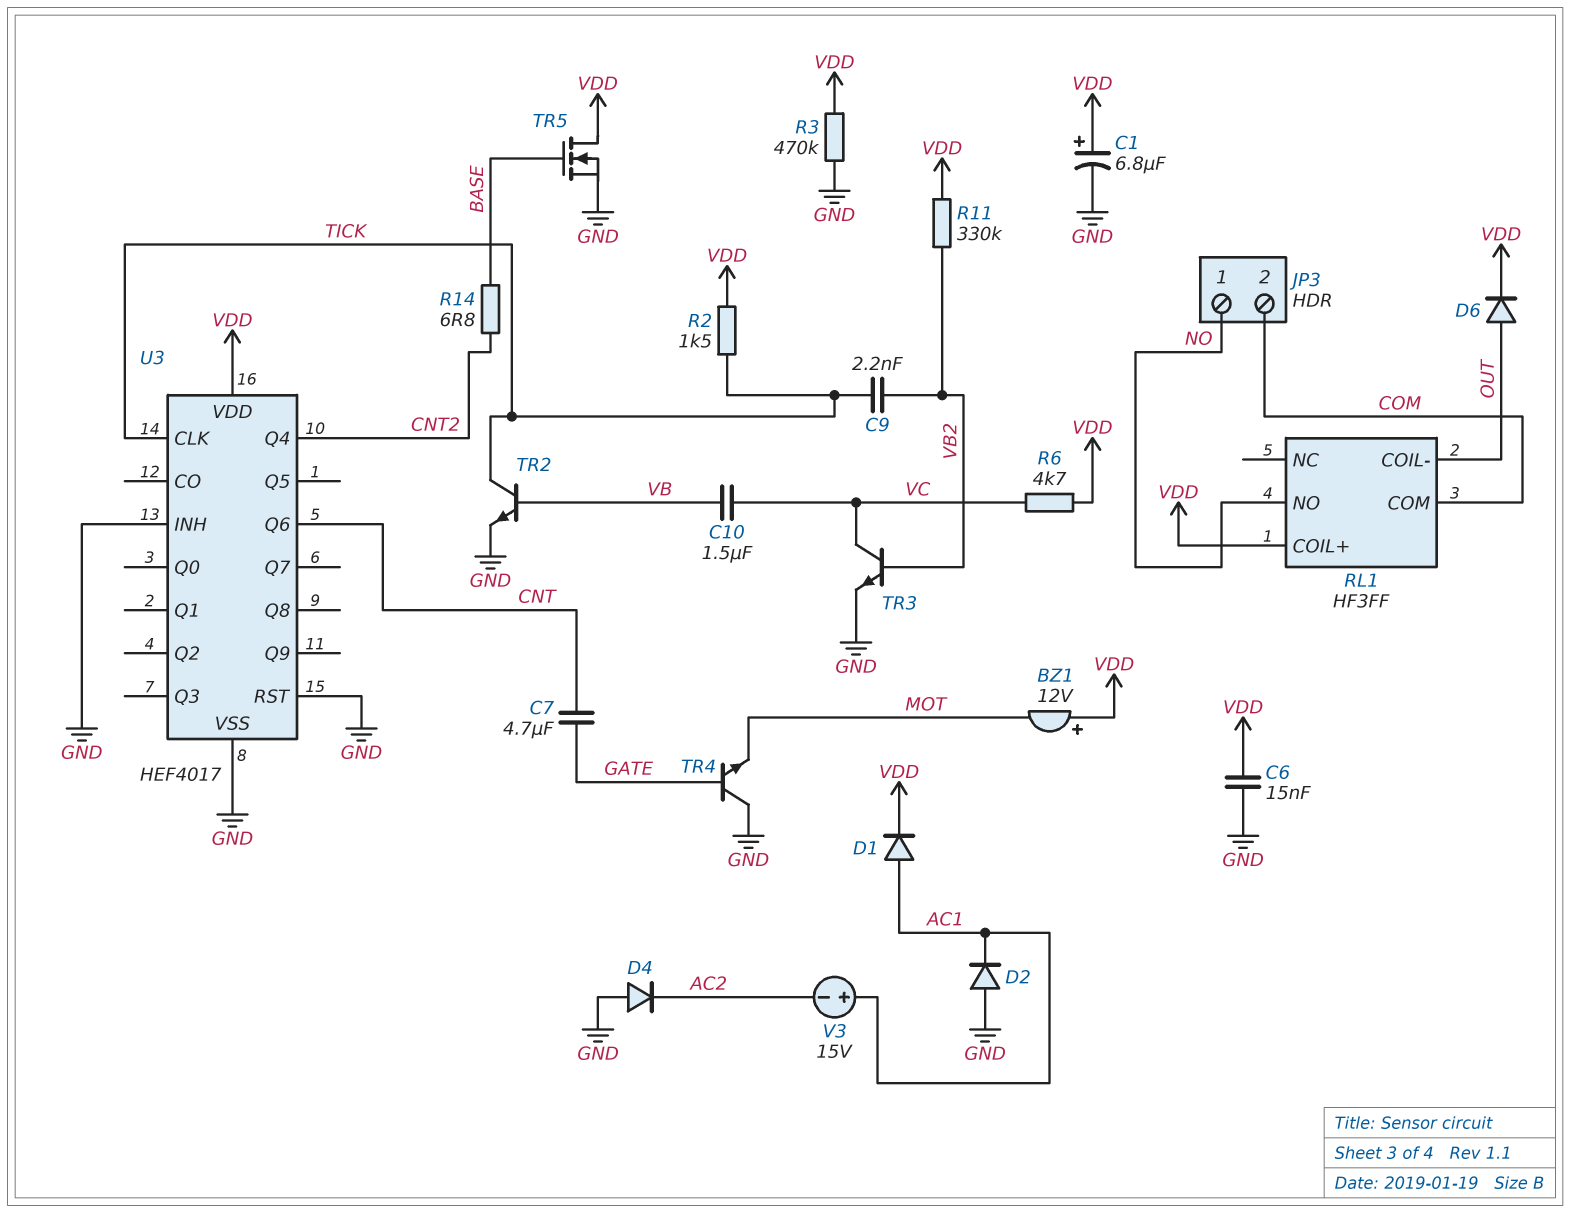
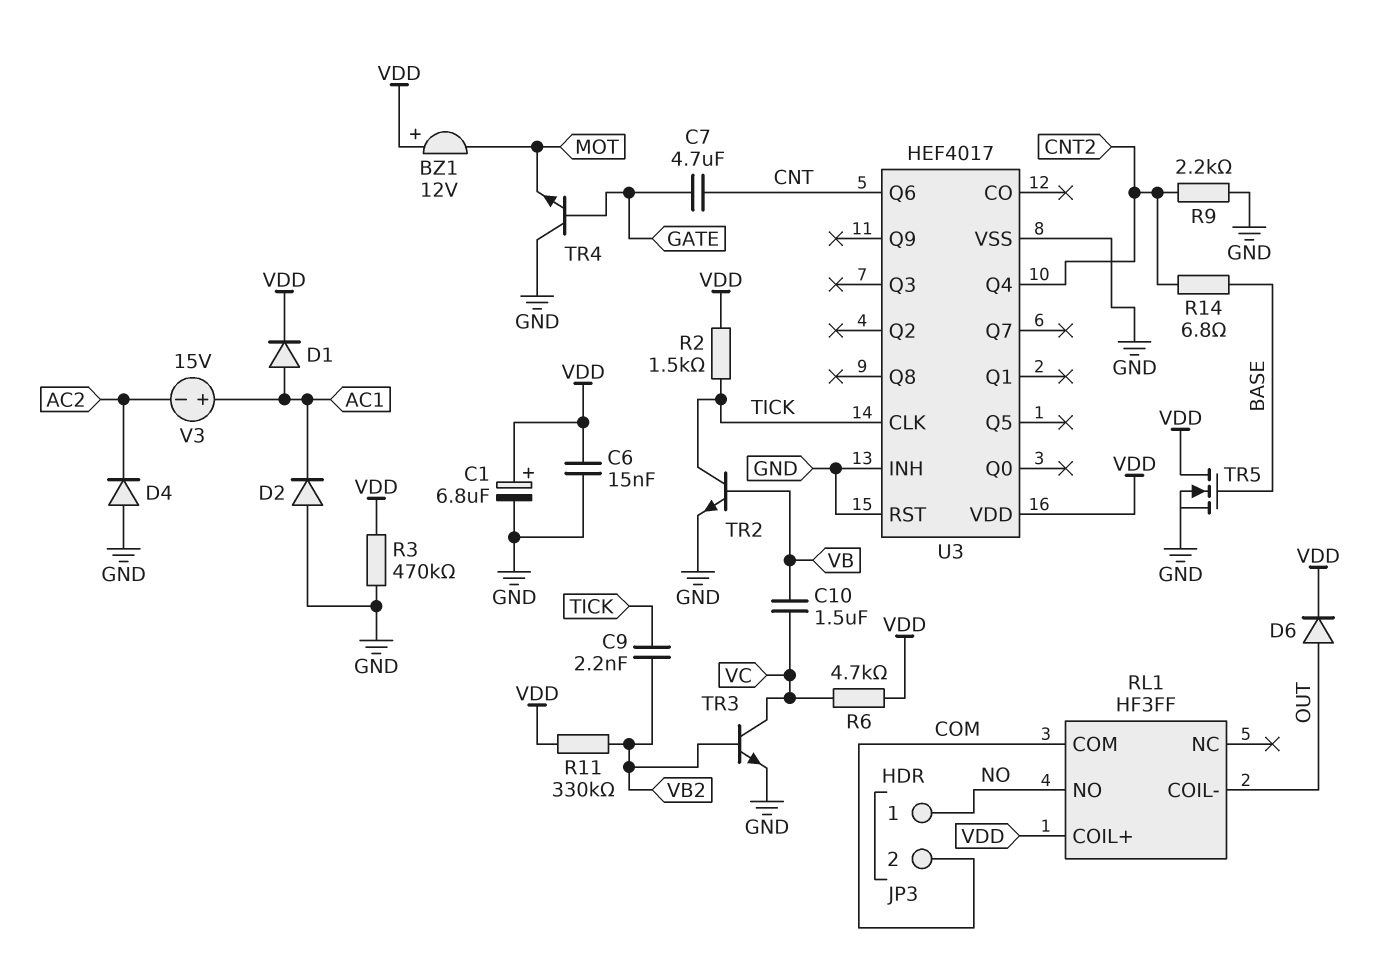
R9: none -> 2.2k (CNT2, GND)

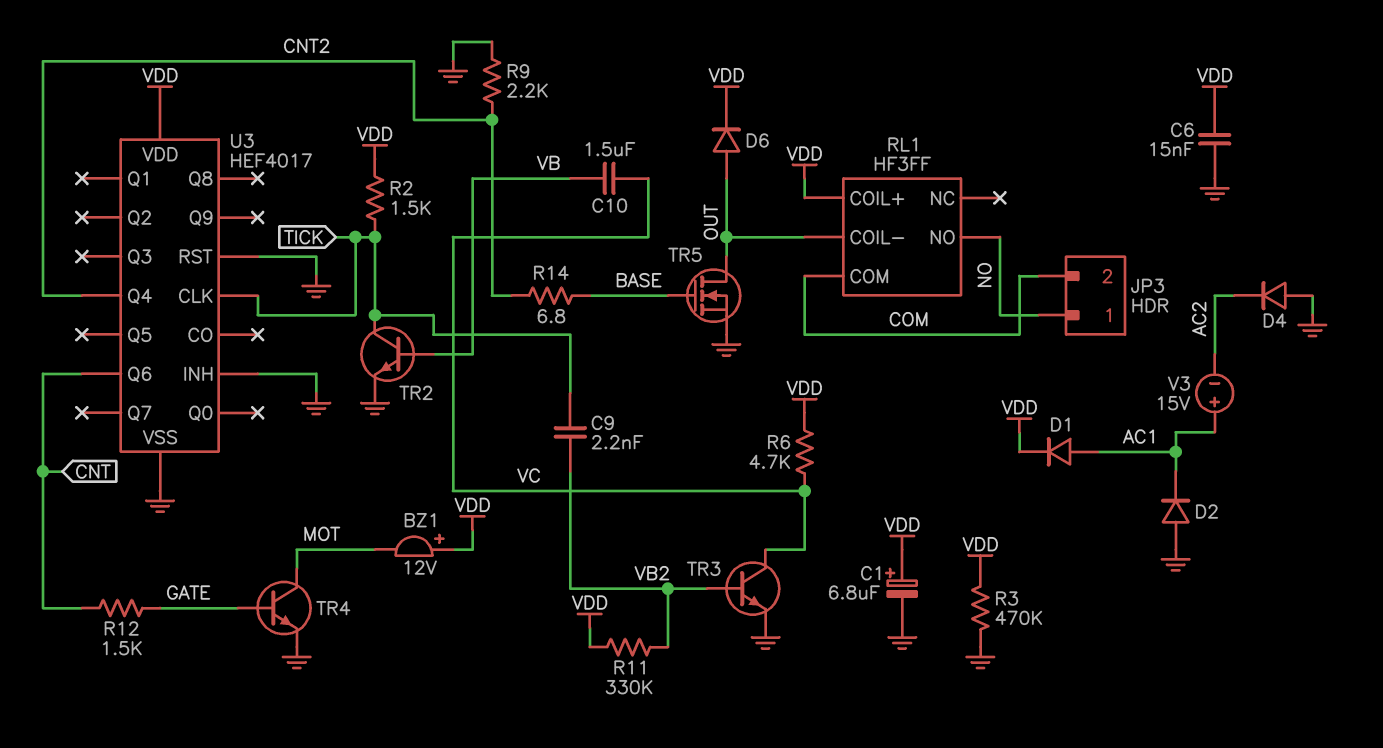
C7: 4.7uF (CNT, GATE) -> none
R12: none -> 1.5k (CNT, GATE)
TR4: NPN (B GATE, C GND, E MOT) -> NPN (B GATE, C MOT, E GND)
TR5: NMOS (G BASE, D VDD, S GND) -> NMOS (G BASE, D OUT, S GND)

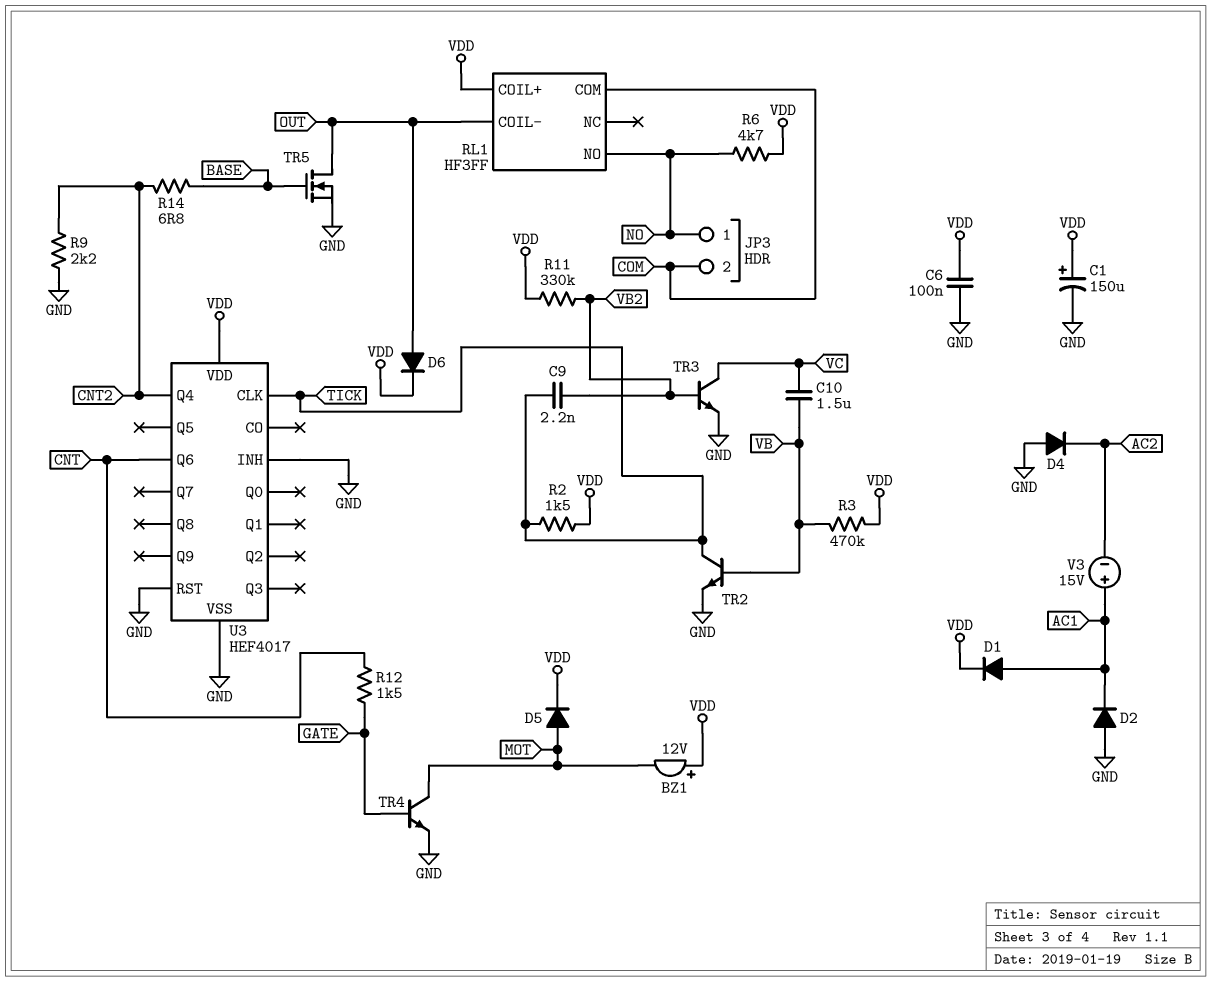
C1: 6.8uF (plus VDD, minus GND) -> 150uF (plus VDD, minus GND)
C6: 15nF (GND, VDD) -> 100nF (GND, VDD)
D5: none -> diode (A MOT, K VDD)
R3: 470k (GND, VDD) -> 470k (VB, VDD)
R6: 4.7k (VC, VDD) -> 4.7k (NO, VDD)

